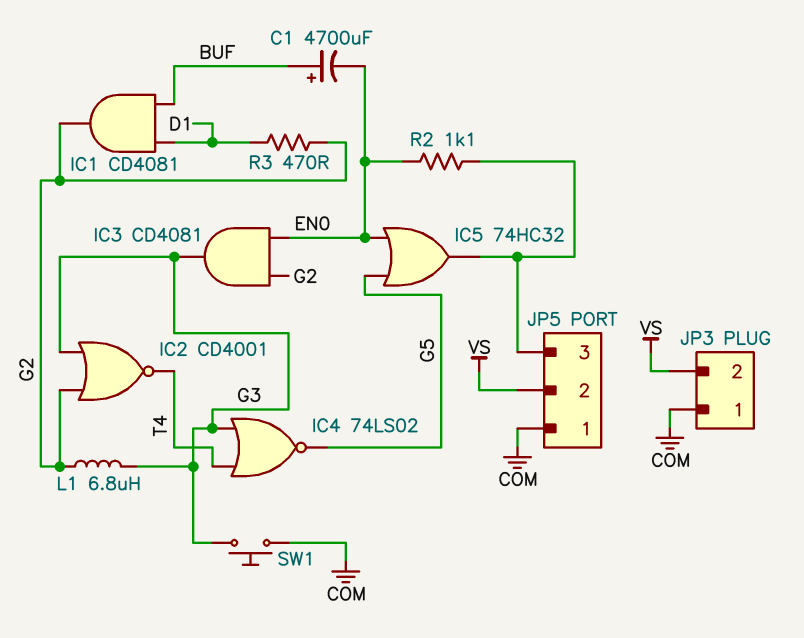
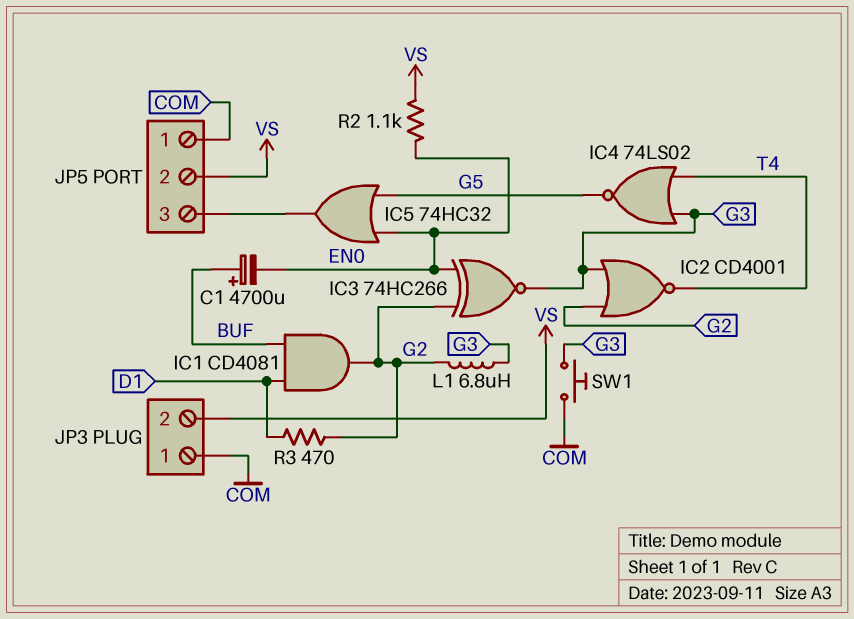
IC3: AND CD4081 (in EN0, in G2, out G3) -> XNOR 74HC266 (in EN0, in G2, out G3)
R2: 1.1k (EN0, JP5/3) -> 1.1k (EN0, VS)

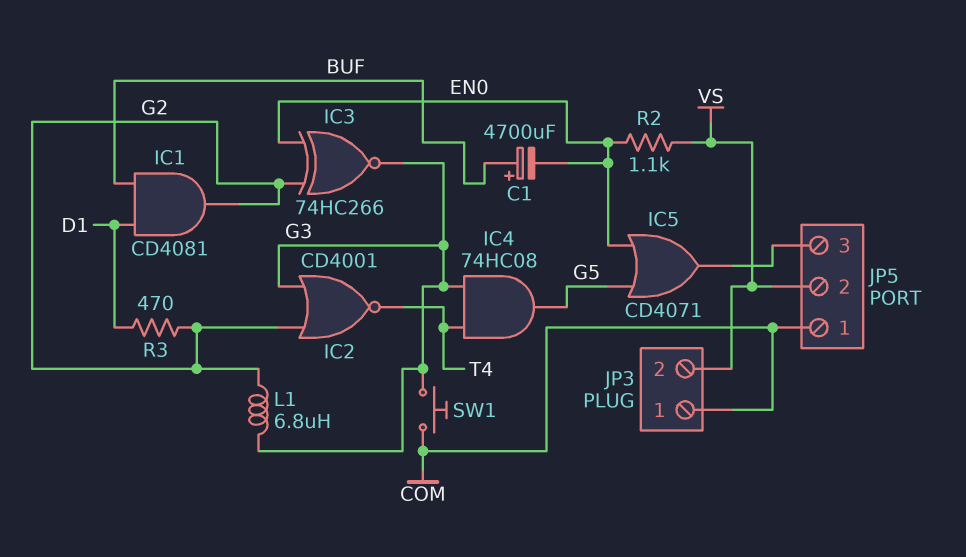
IC4: NOR 74LS02 (in G3, in T4, out G5) -> AND 74HC08 (in G3, in T4, out G5)
IC5: OR 74HC32 (in EN0, in G5, out JP5/3) -> OR CD4071 (in EN0, in G5, out JP5/3)

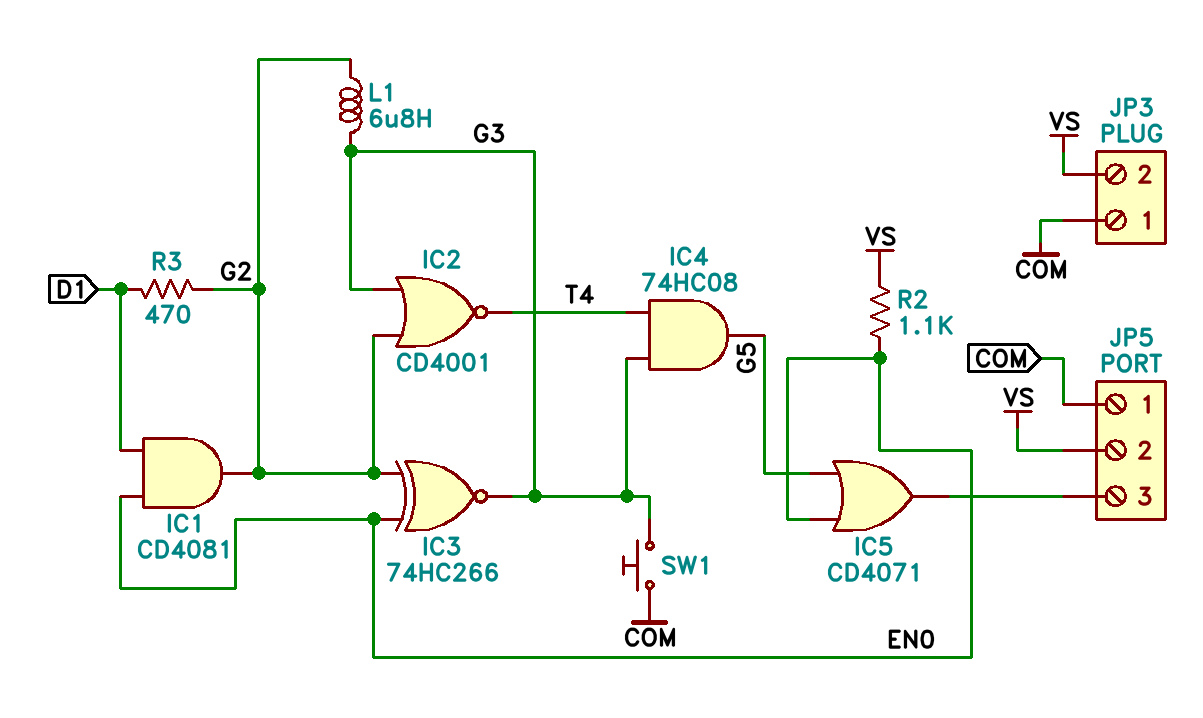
C1: 4700uF (plus BUF, minus EN0) -> none
IC1: AND CD4081 (in BUF, in D1, out G2) -> AND CD4081 (in D1, in EN0, out G2)

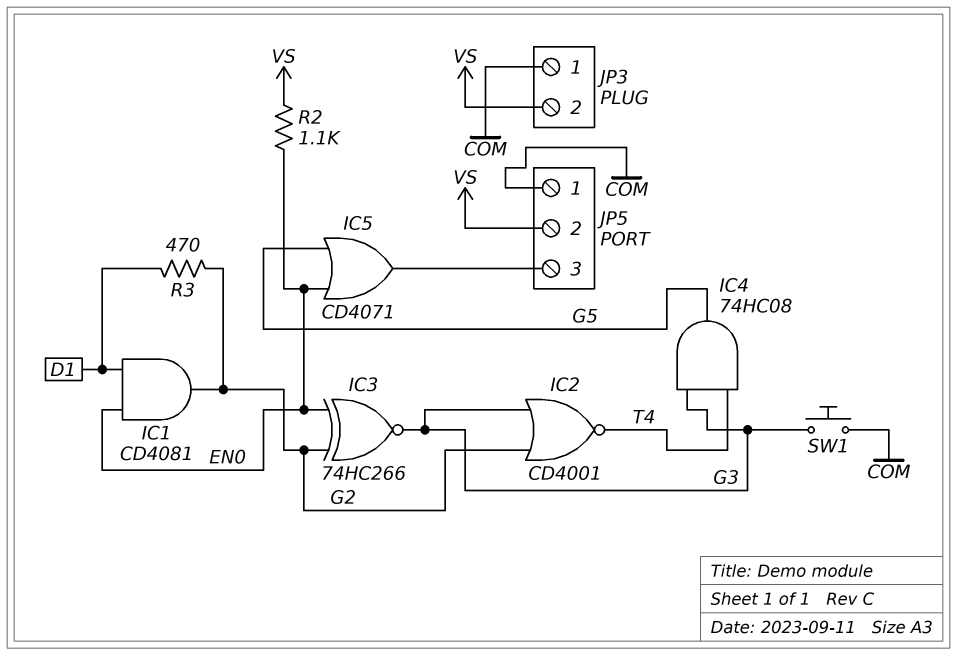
L1: 6.8uH (G2, G3) -> none

